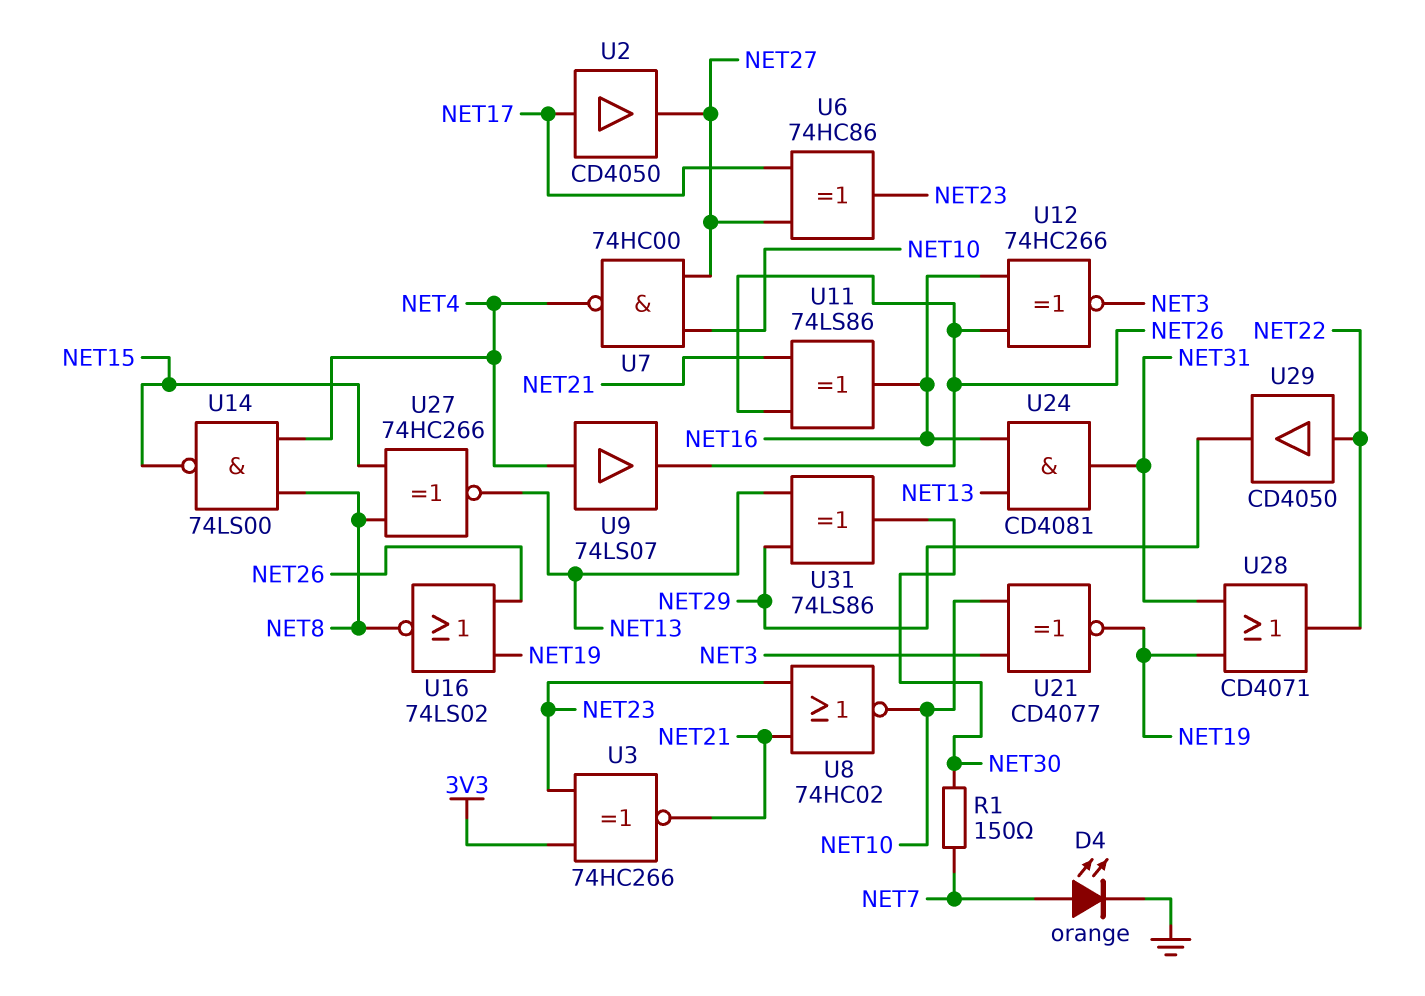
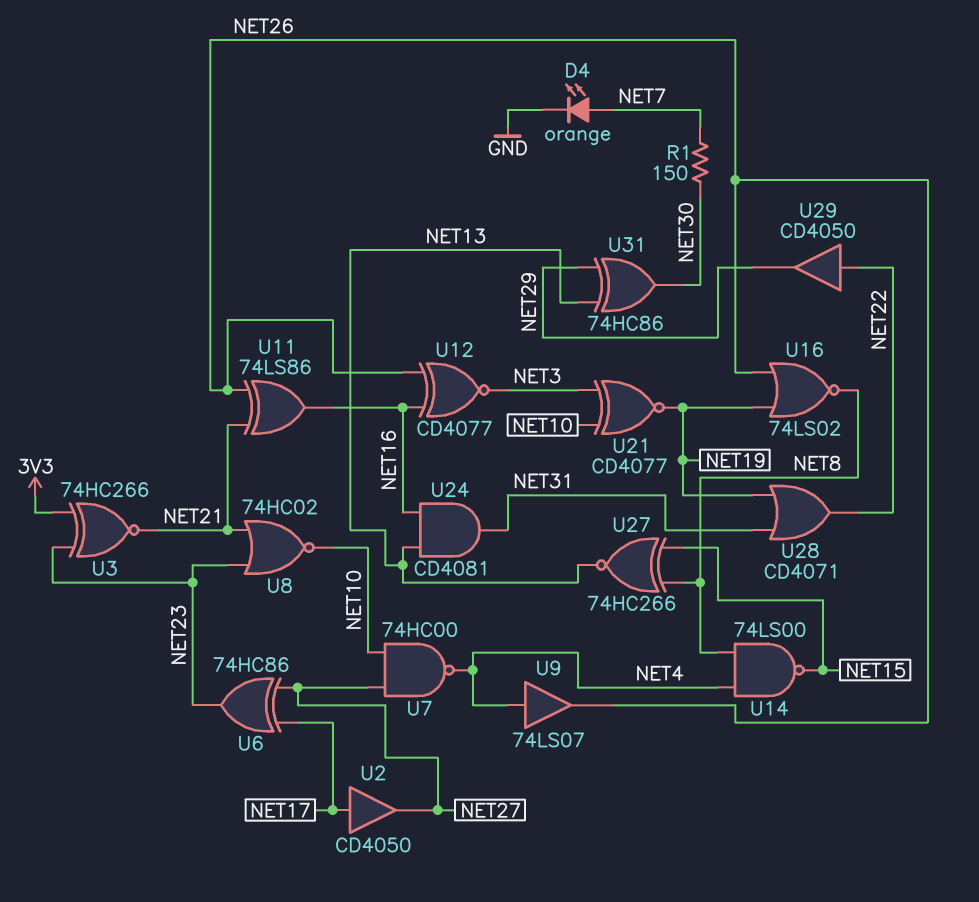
U12: XNOR 74HC266 (in NET16, in NET26, out NET3) -> XNOR CD4077 (in NET16, in NET26, out NET3)
U31: XOR 74LS86 (in NET13, in NET29, out NET30) -> XOR 74HC86 (in NET13, in NET29, out NET30)

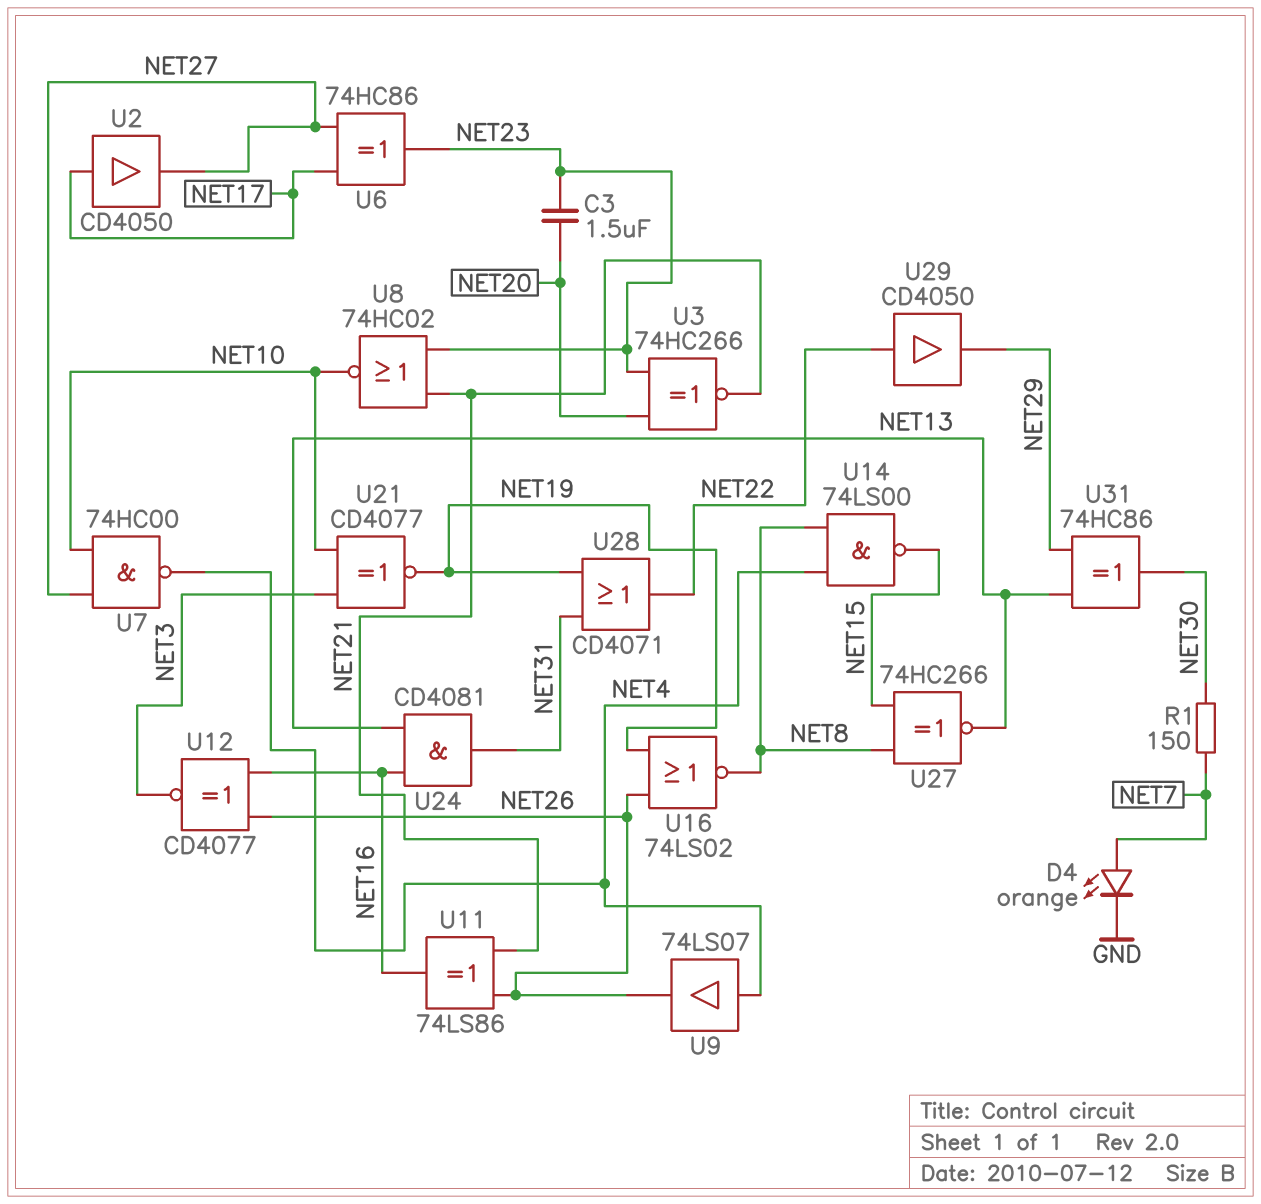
C3: none -> 1.5uF (NET20, NET23)
U3: XNOR 74HC266 (in 3V3, in NET23, out NET21) -> XNOR 74HC266 (in NET20, in NET23, out NET21)

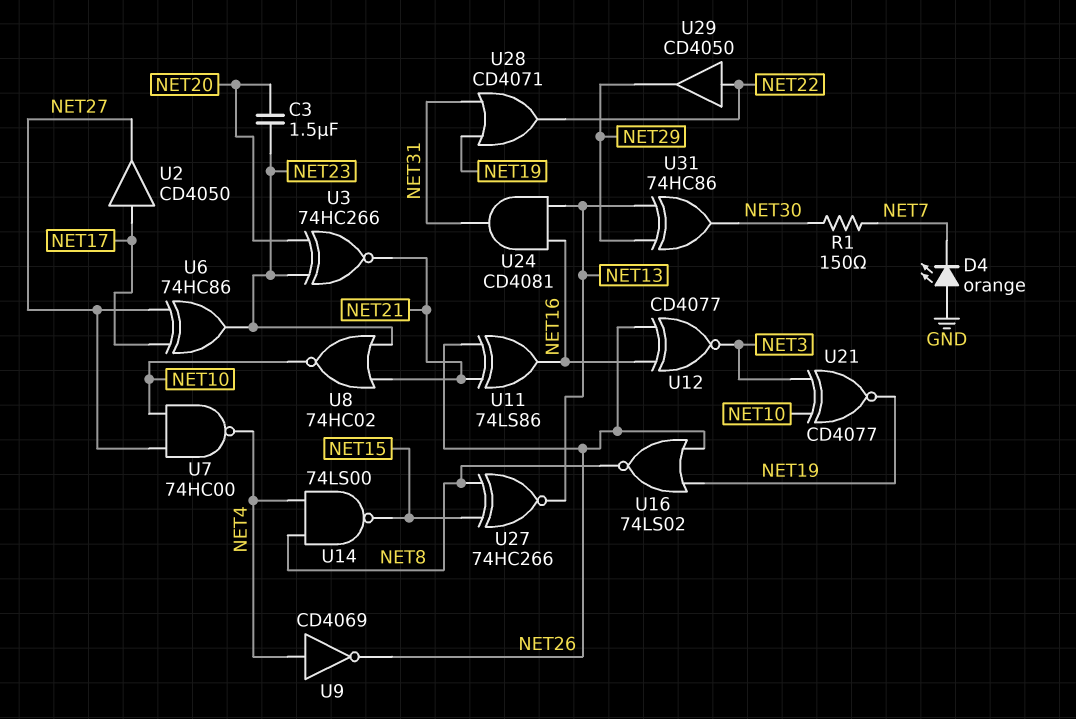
D4: LED orange (A NET7, K GND) -> LED orange (A GND, K NET7)
U9: buffer 74LS07 (in NET4, out NET26) -> NOT CD4069 (in NET4, out NET26)

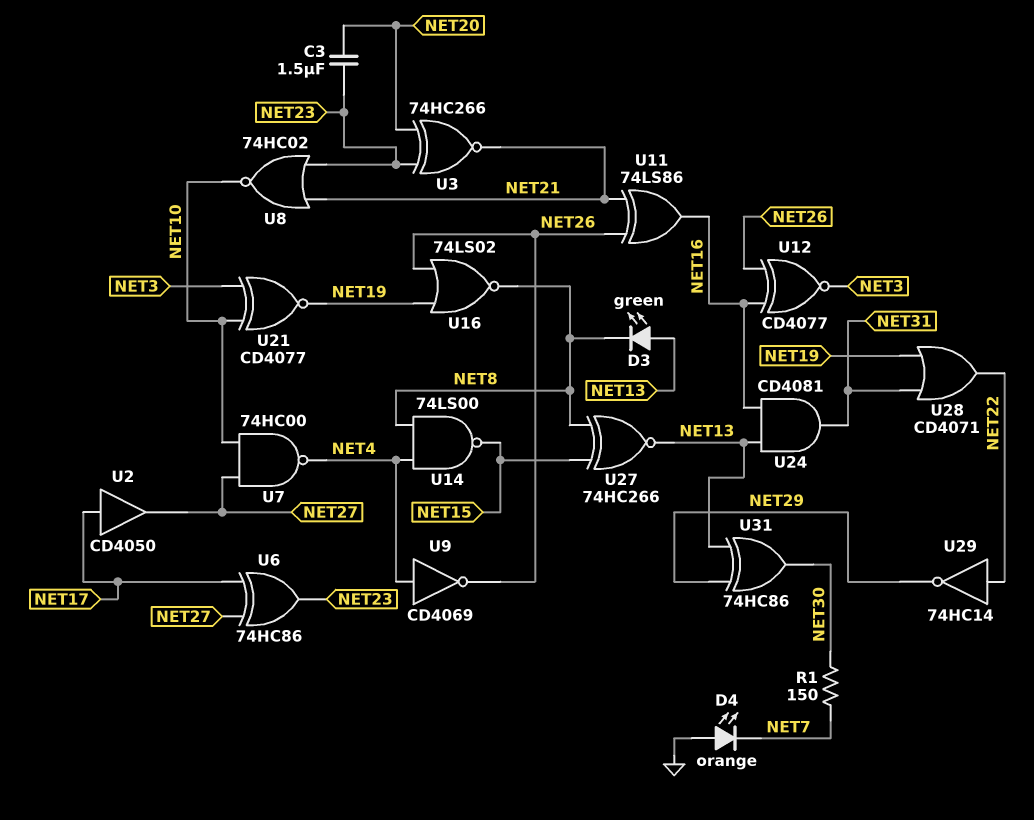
D3: none -> LED green (A NET13, K NET8)
U29: buffer CD4050 (in NET22, out NET29) -> NOT 74HC14 (in NET22, out NET29)

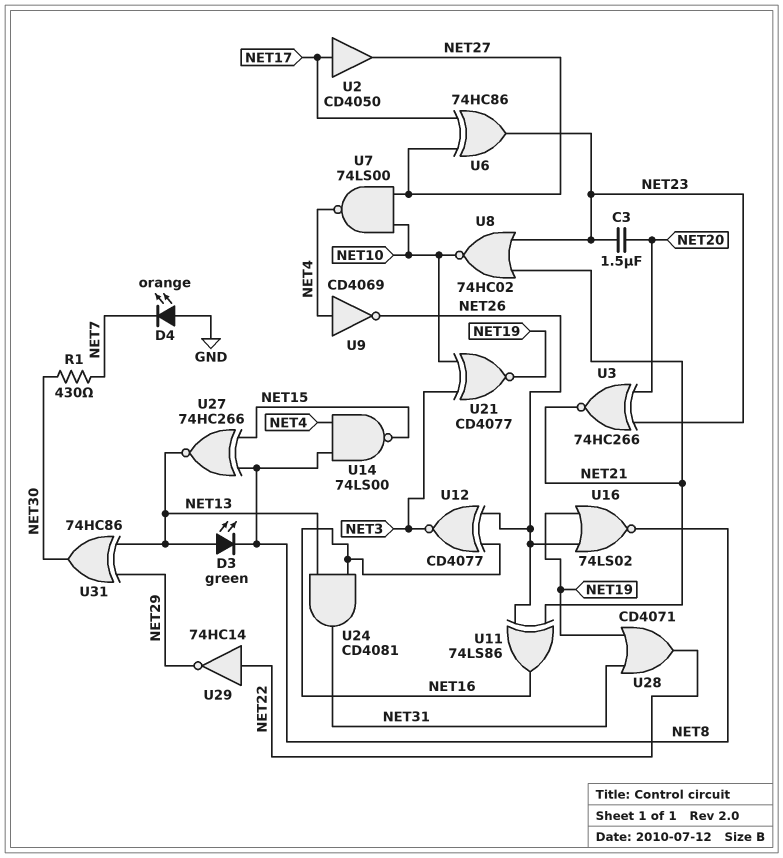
R1: 150 (NET7, NET30) -> 430 (NET7, NET30)
U7: NAND 74HC00 (in NET10, in NET27, out NET4) -> NAND 74LS00 (in NET10, in NET27, out NET4)

